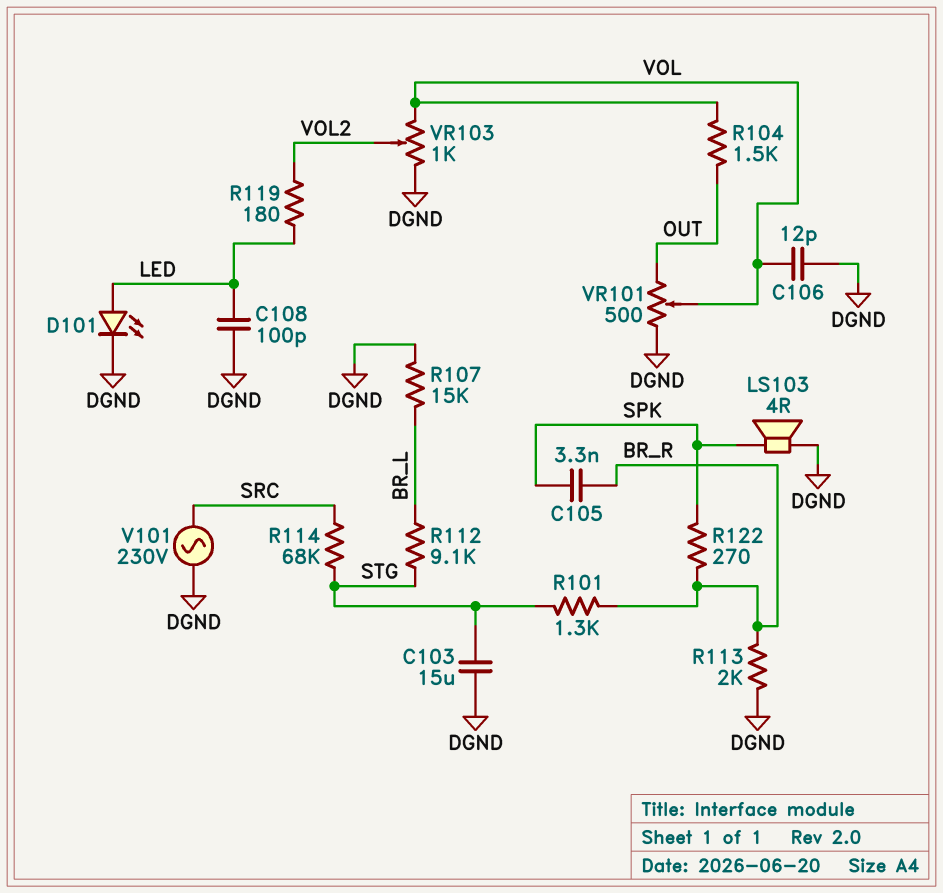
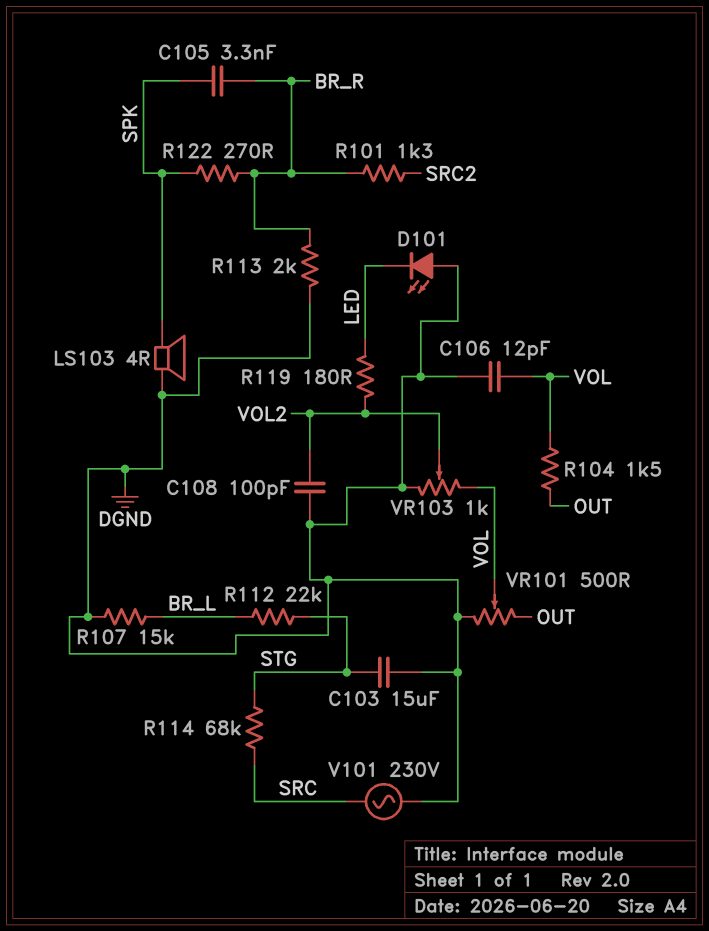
C108: 100pF (DGND, LED) -> 100pF (DGND, VOL2)
D101: LED (A LED, K DGND) -> LED (A DGND, K LED)
R101: 1.3k (BR_R, STG) -> 1.3k (BR_R, SRC2)
R112: 9.1k (BR_L, STG) -> 22k (BR_L, STG)

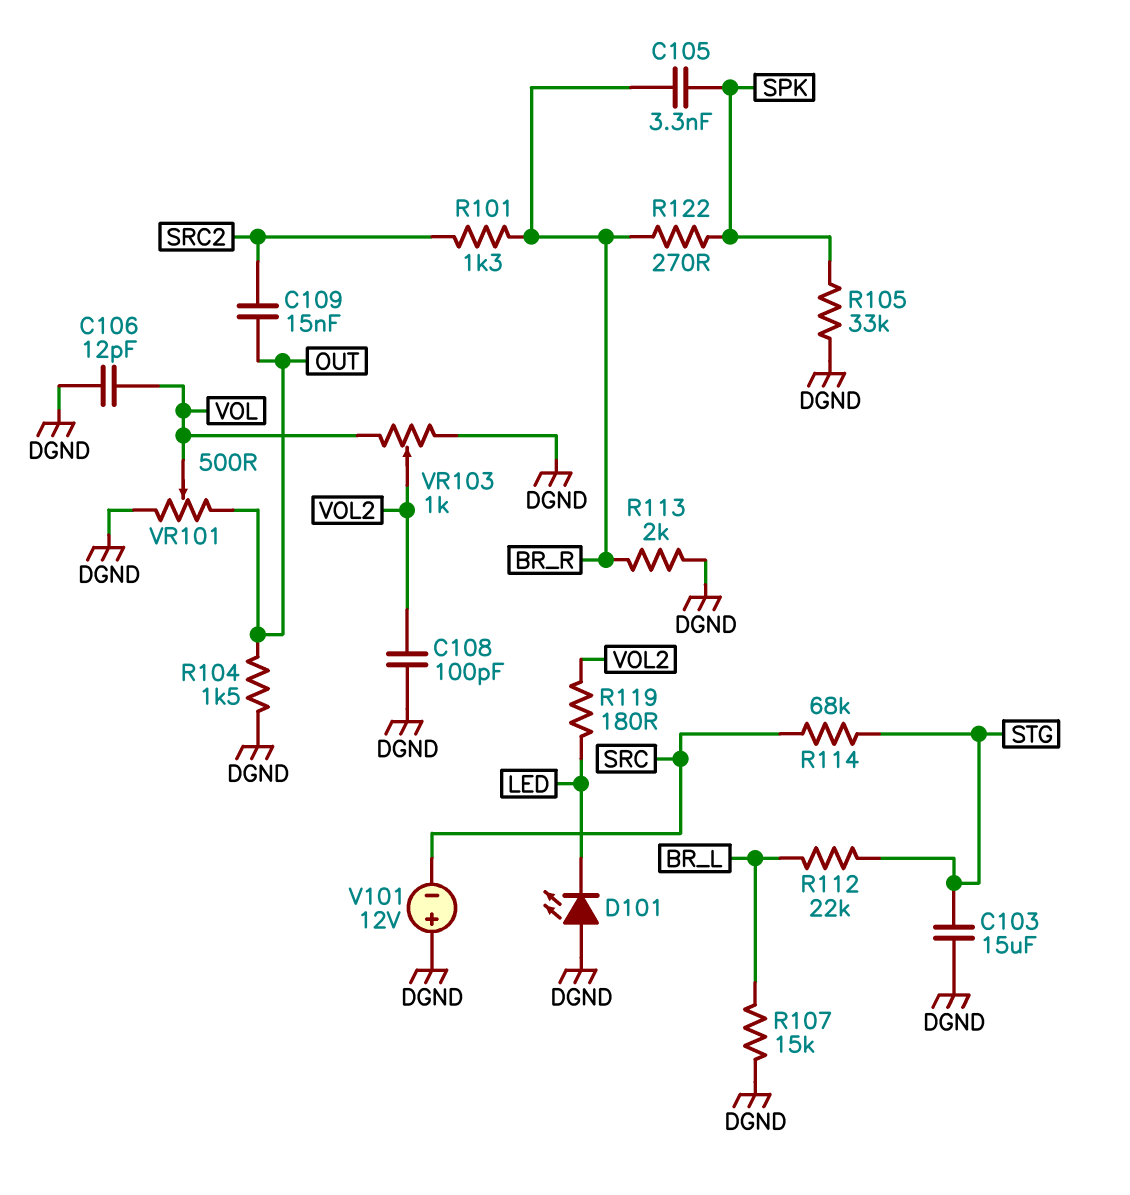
C109: none -> 15nF (OUT, SRC2)
LS103: speaker 4R (DGND, SPK) -> none
R104: 1.5k (OUT, VOL) -> 1.5k (DGND, OUT)
R105: none -> 33k (DGND, SPK)
V101: AC 230V (DGND, SRC) -> 12V (plus DGND, minus SRC)

